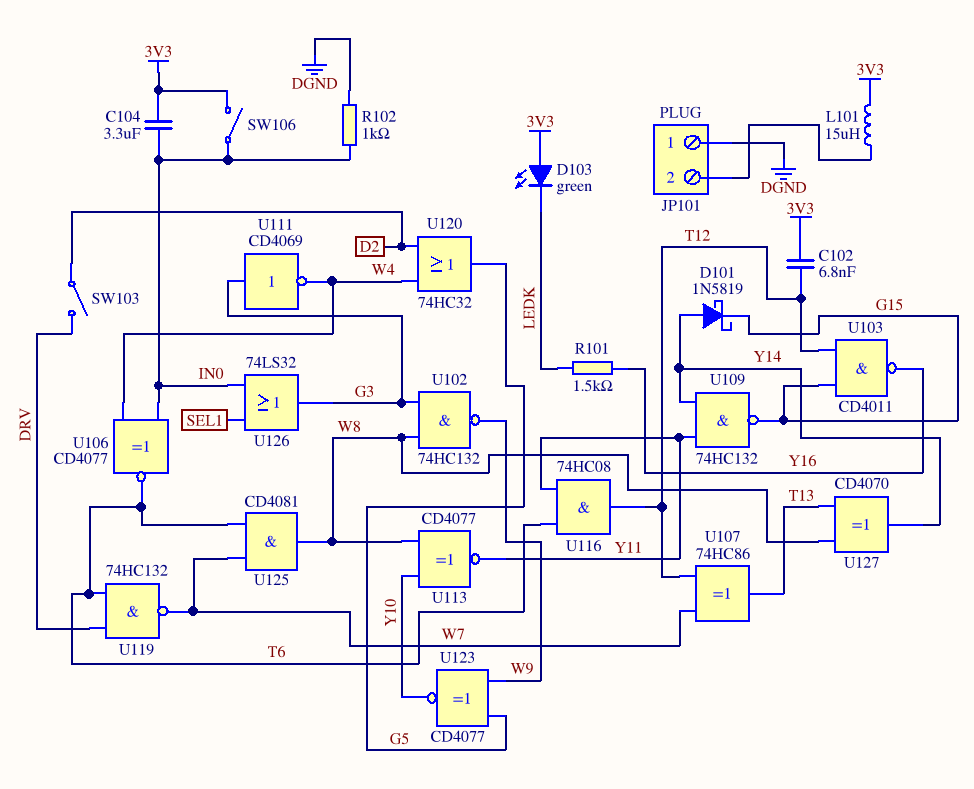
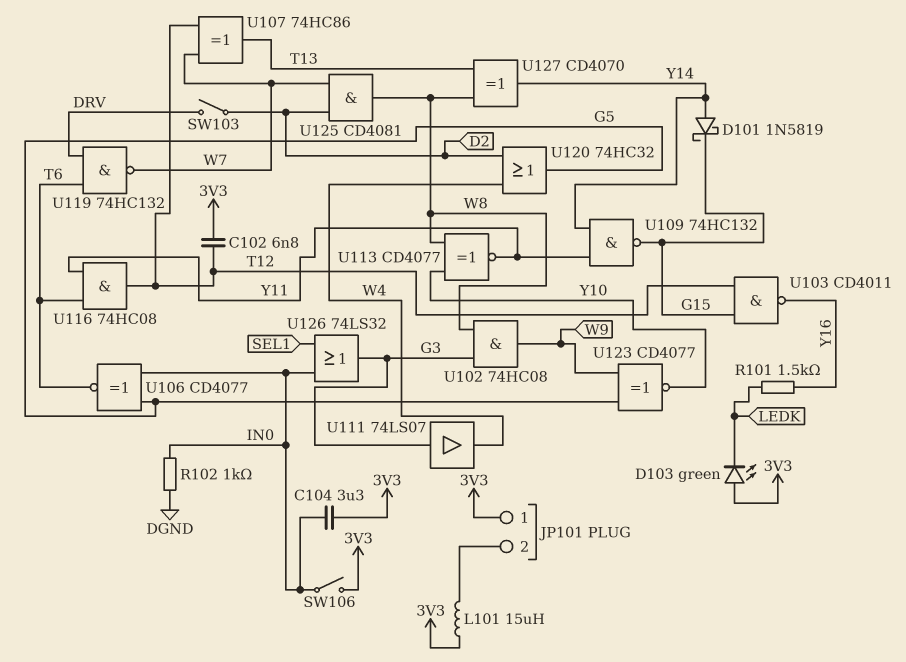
JP101 pin 1: DGND -> 3V3
U102: NAND 74HC132 (in G3, in W8, out W9) -> AND 74HC08 (in G3, in W8, out W9)
U106: XNOR CD4077 (in IN0, in W4, out T6) -> XNOR CD4077 (in G5, in IN0, out T6)
U111: NOT CD4069 (in G3, out W4) -> buffer 74LS07 (in G3, out W4)
U125: AND CD4081 (in T6, in W7, out W8) -> AND CD4081 (in D2, in W7, out W8)

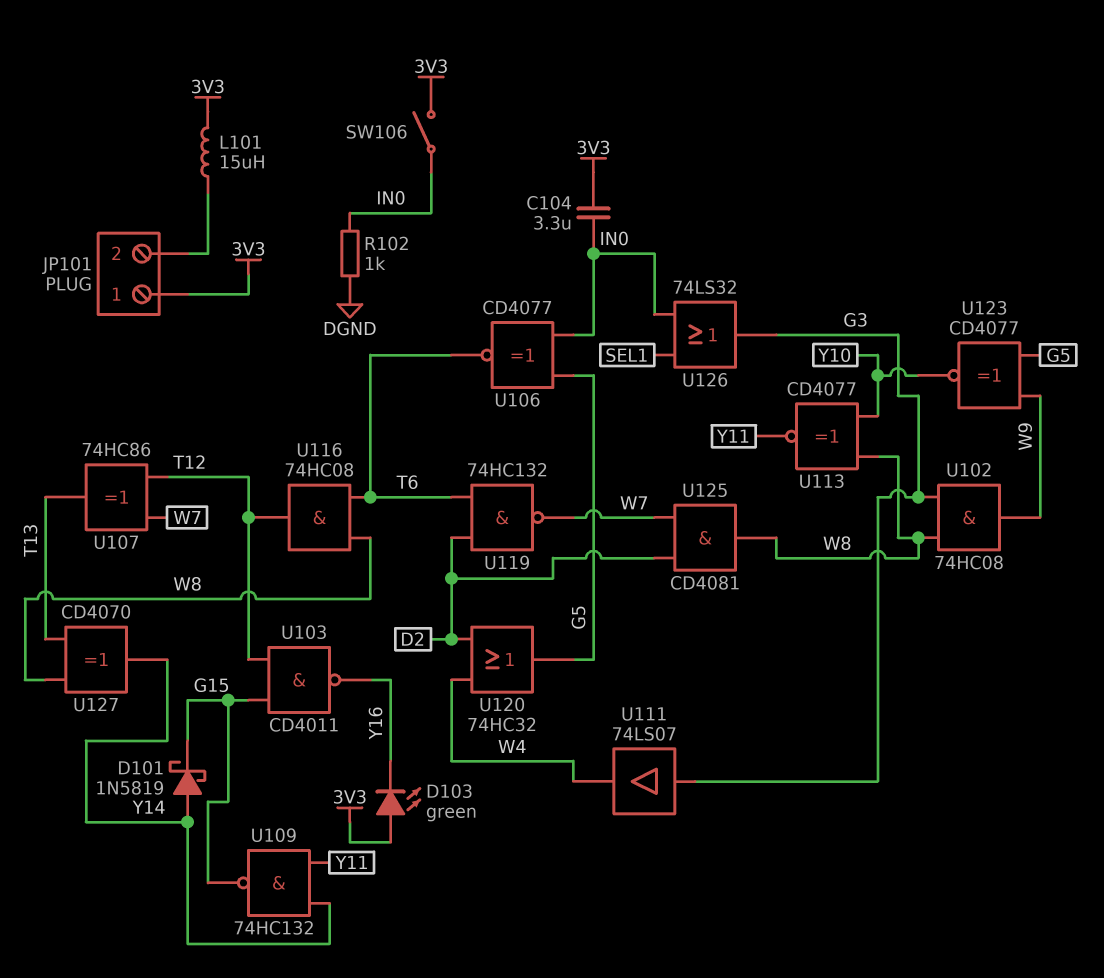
C102: 6.8nF (3V3, T12) -> none
D103: LED green (A 3V3, K LEDK) -> LED green (A 3V3, K Y16)
R101: 1.5k (LEDK, Y16) -> none
SW103: switch (D2, DRV) -> none
U116: AND 74HC08 (in T6, in Y11, out T12) -> AND 74HC08 (in T6, in W8, out T12)
U119: NAND 74HC132 (in DRV, in T6, out W7) -> NAND 74HC132 (in D2, in T6, out W7)

